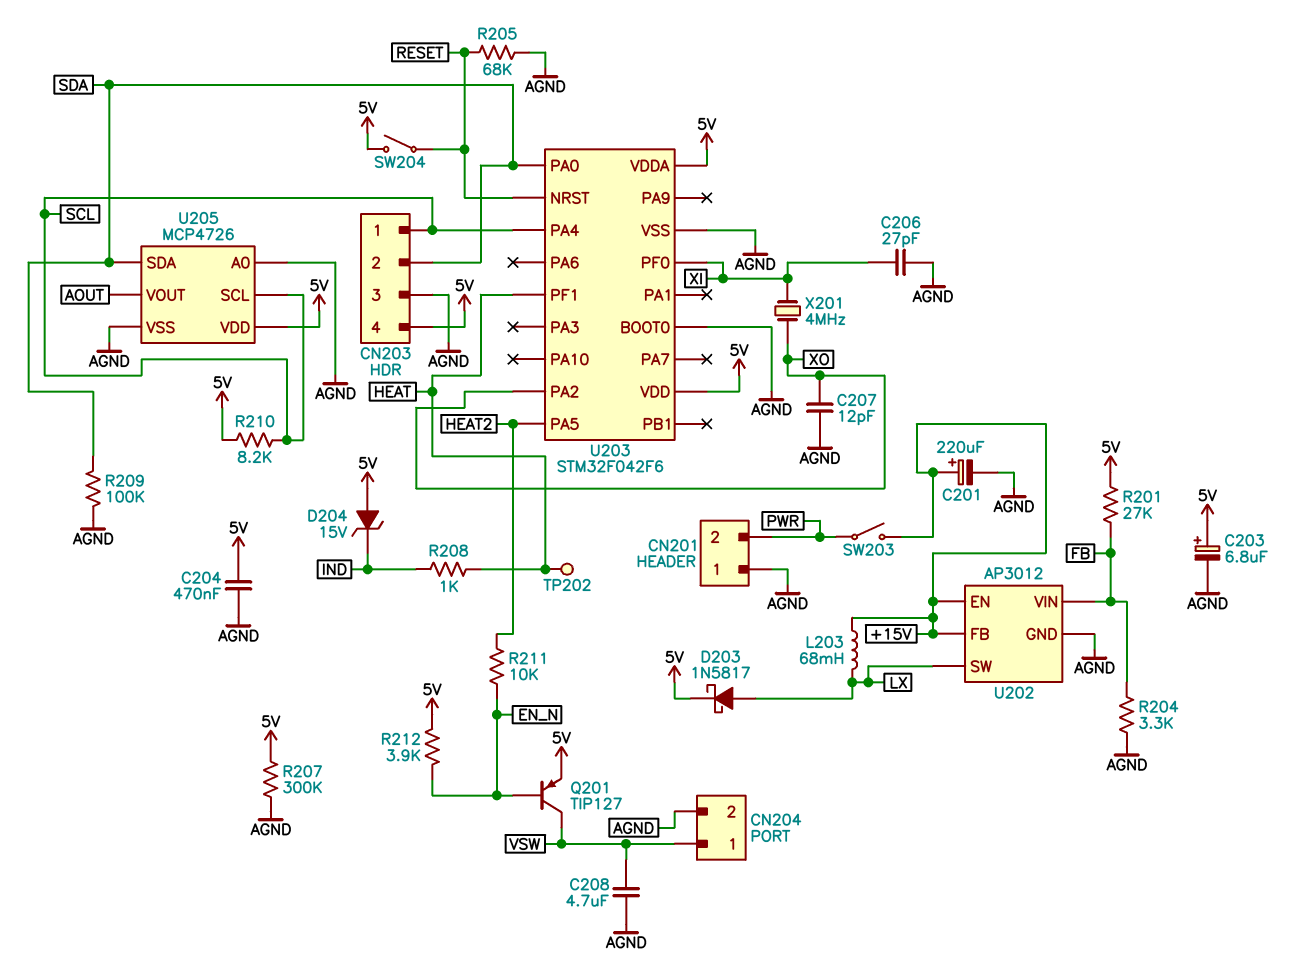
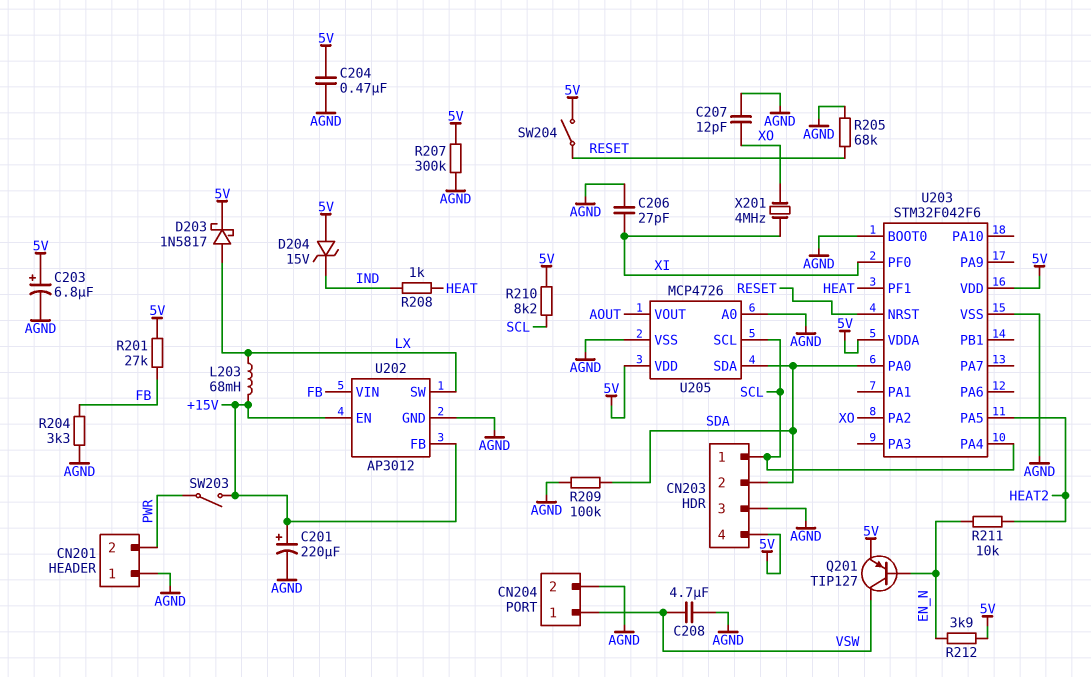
TP202: test point (HEAT) -> none

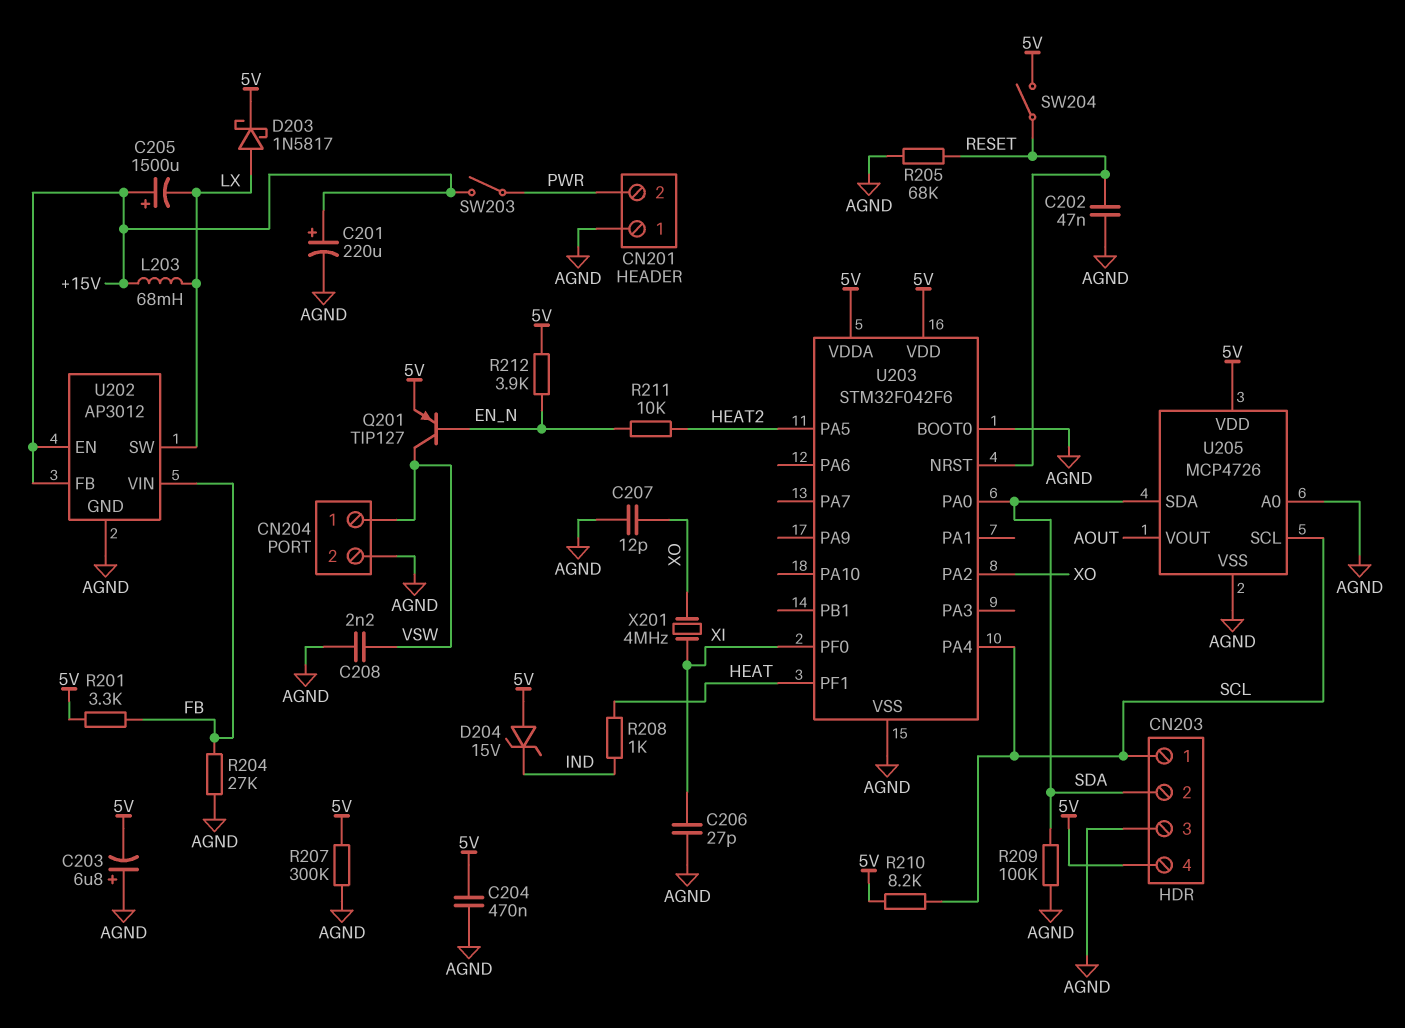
C202: none -> 47nF (AGND, RESET)
C203: 6.8uF (plus 5V, minus AGND) -> 6.8uF (plus AGND, minus 5V)
C205: none -> 1500uF (plus +15V, minus LX)
C208: 4.7uF (AGND, VSW) -> 2.2nF (AGND, VSW)
R201: 27k (5V, FB) -> 3.3k (5V, FB)
R204: 3.3k (AGND, FB) -> 27k (AGND, FB)

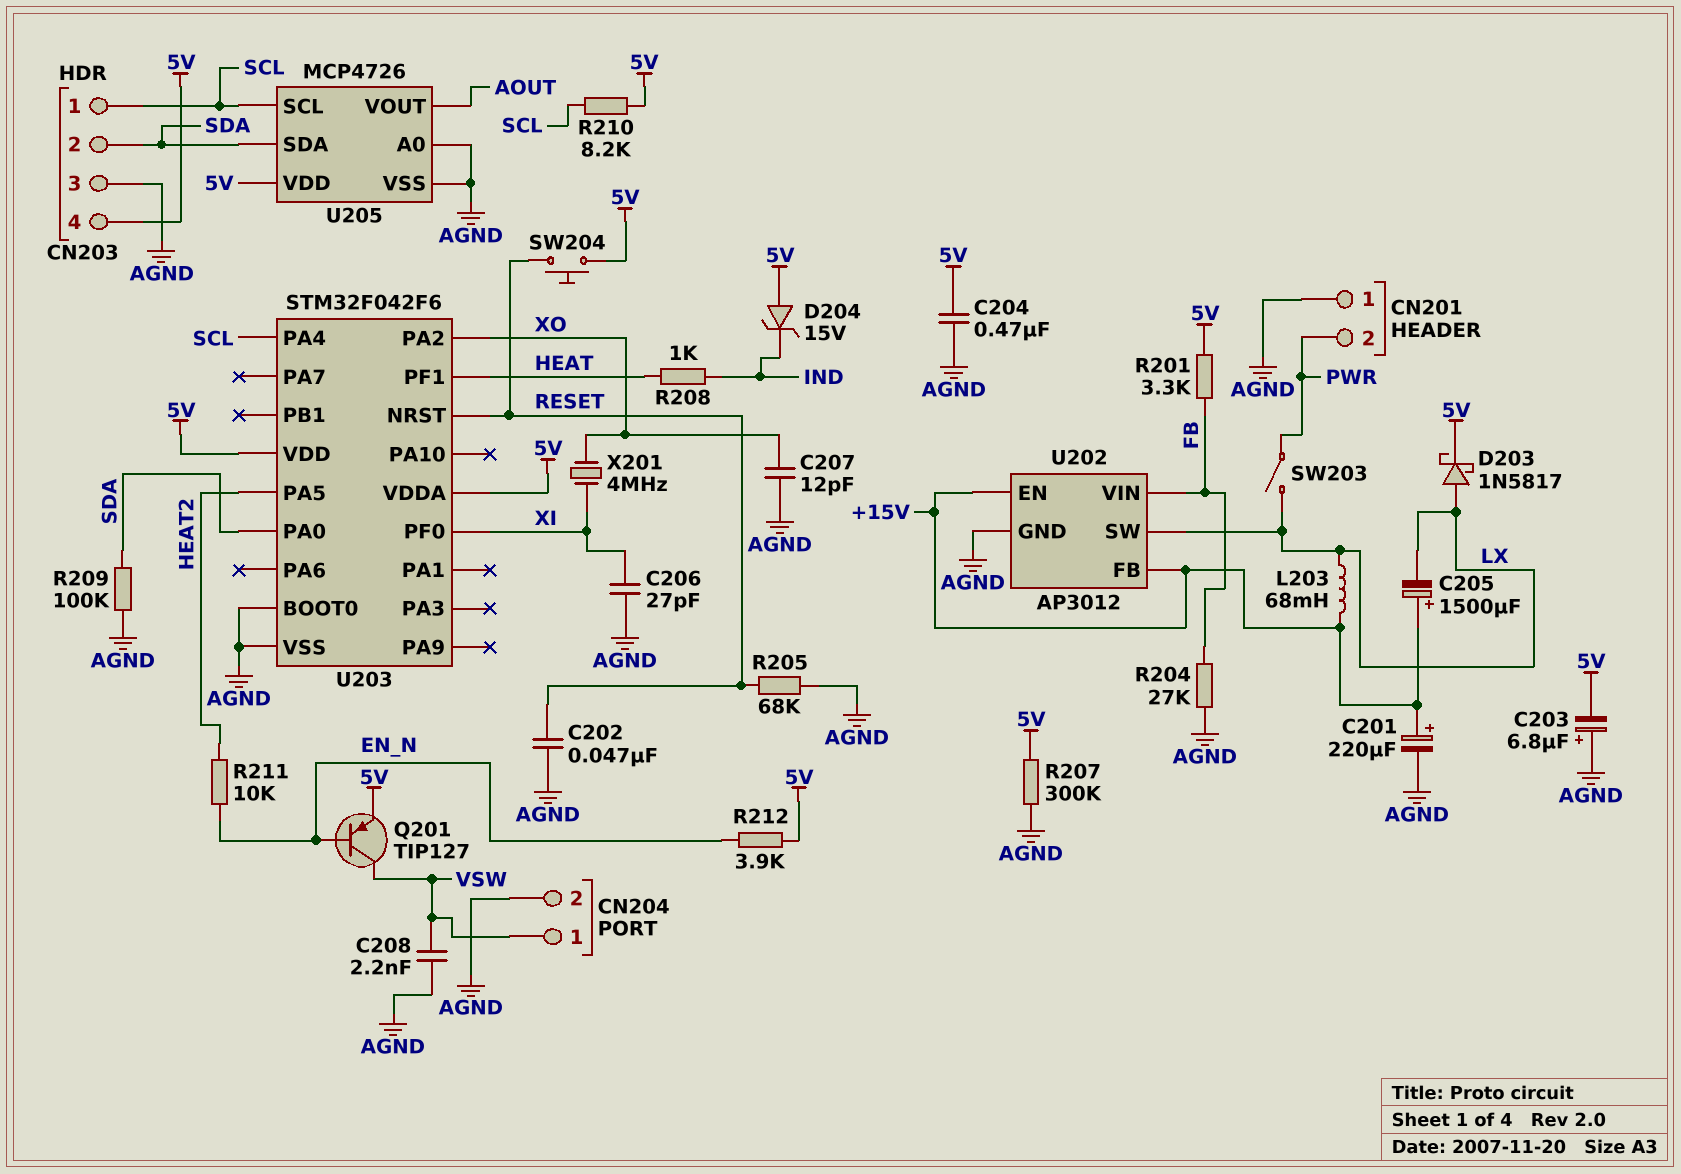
SW203: switch (+15V, PWR) -> switch (LX, PWR)
SW204: switch (5V, RESET) -> button (5V, RESET)

